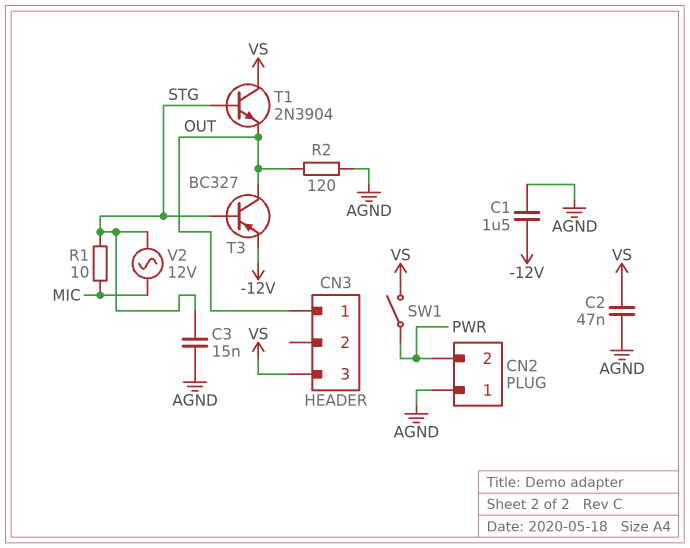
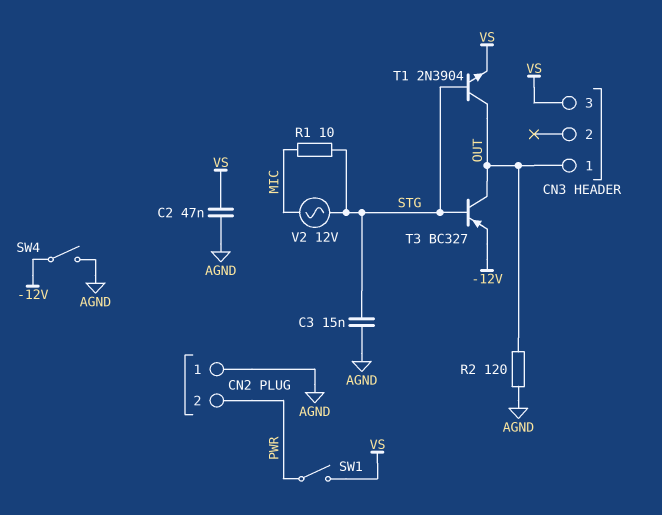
C1: 1.5uF (-12V, AGND) -> none
SW4: none -> switch (-12V, AGND)
T1: NPN 2N3904 (B STG, C VS, E OUT) -> NPN 2N3904 (B STG, C OUT, E VS)

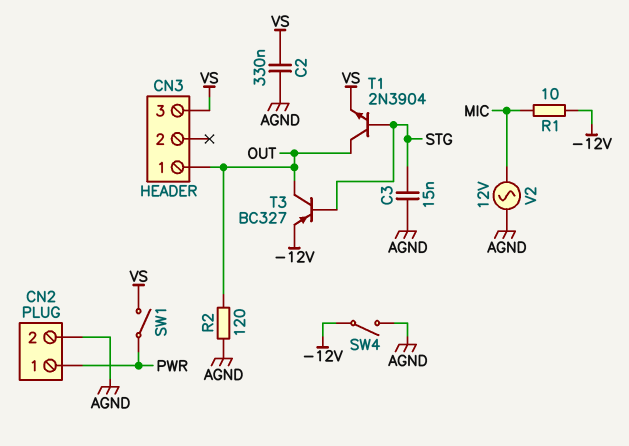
C2: 47nF (AGND, VS) -> 330nF (AGND, VS)
CN2 pin 1: AGND -> PWR
CN2 pin 2: PWR -> AGND
R1: 10 (MIC, STG) -> 10 (-12V, MIC)
V2: AC 12V (MIC, STG) -> AC 12V (AGND, MIC)

